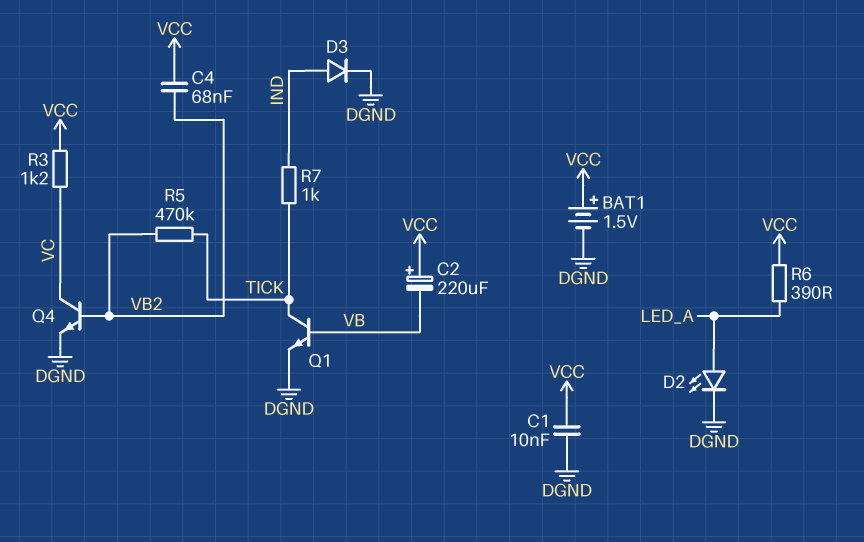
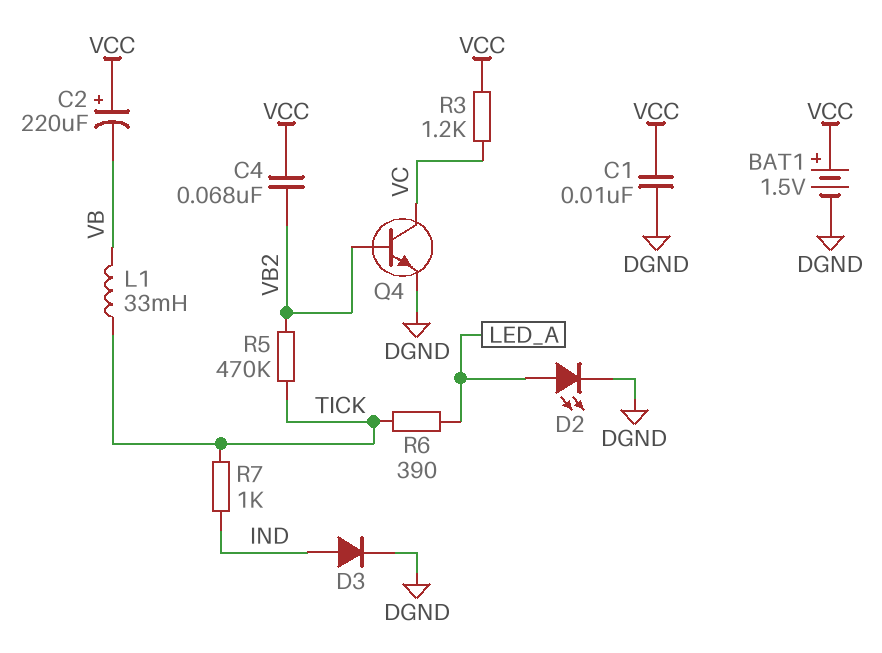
L1: none -> 33mH (TICK, VB)
Q1: NPN (B VB, C TICK, E DGND) -> none
R6: 390 (LED_A, VCC) -> 390 (LED_A, TICK)

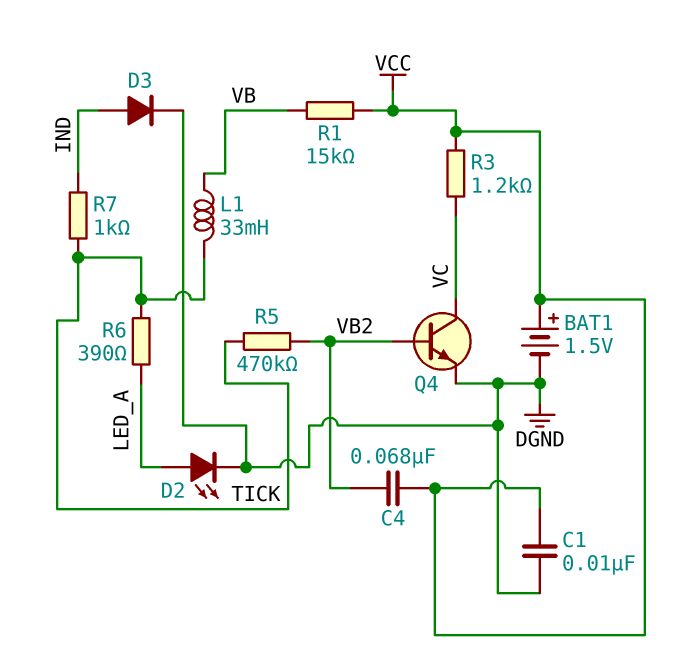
C2: 220uF (plus VCC, minus VB) -> none
R1: none -> 15k (VB, VCC)

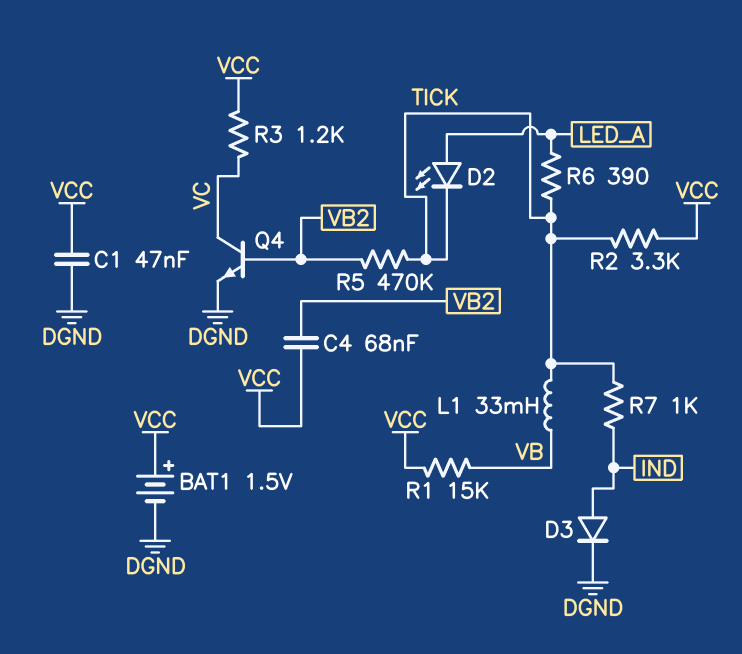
C1: 10nF (DGND, VCC) -> 47nF (DGND, VCC)
D2: LED (A LED_A, K DGND) -> LED (A LED_A, K TICK)
R2: none -> 3.3k (TICK, VCC)

